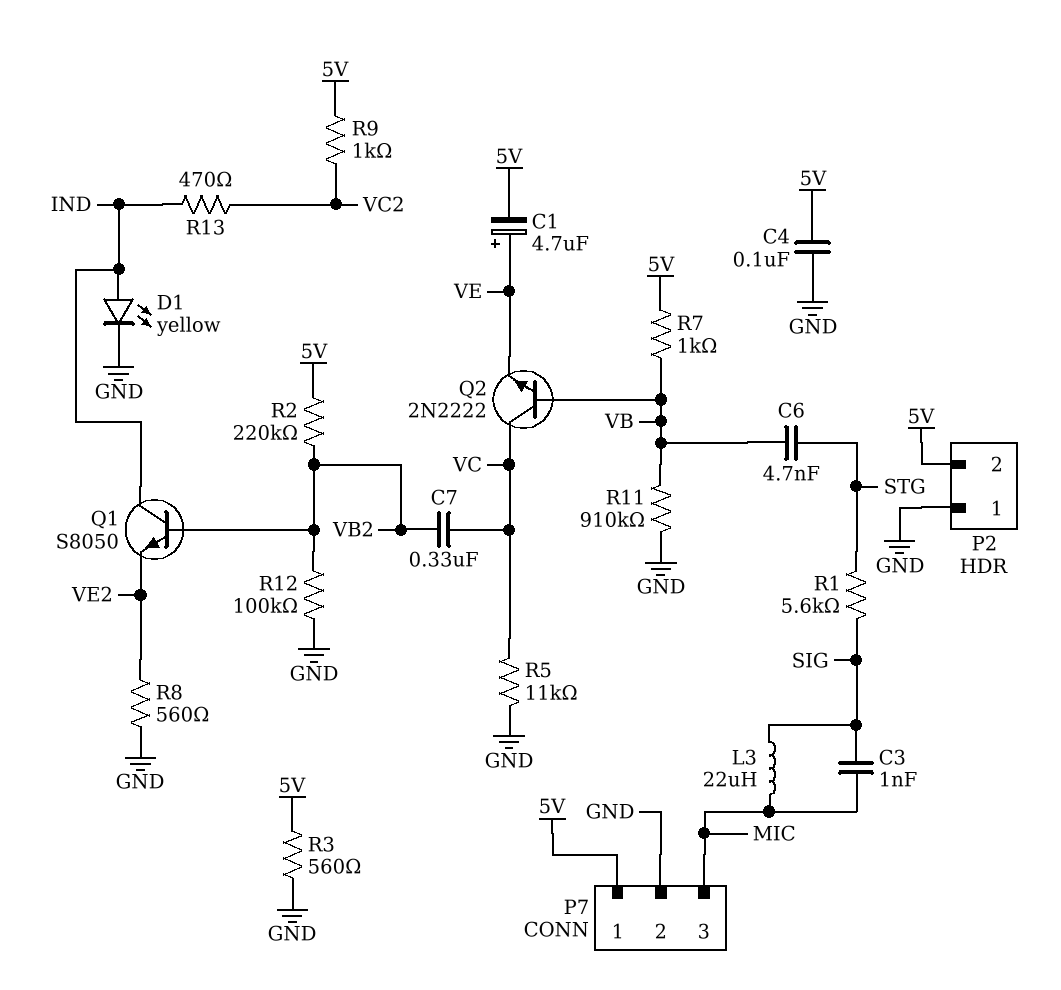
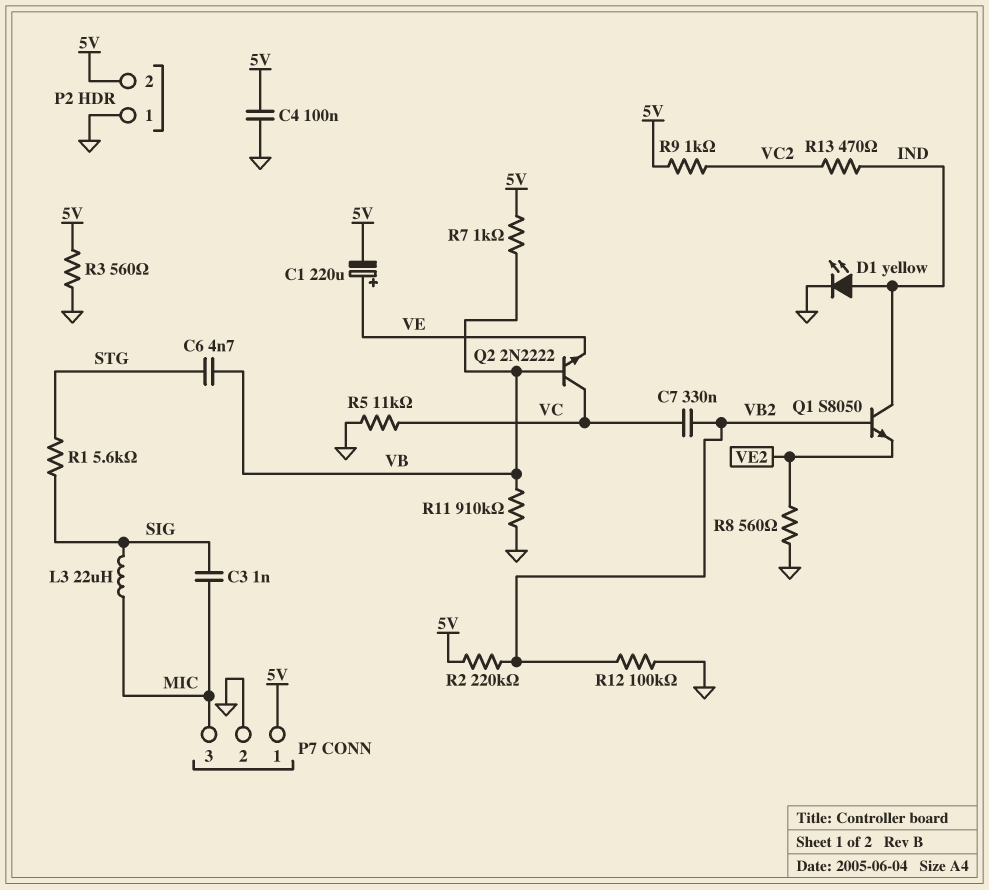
C1: 4.7uF (plus VE, minus 5V) -> 220uF (plus VE, minus 5V)

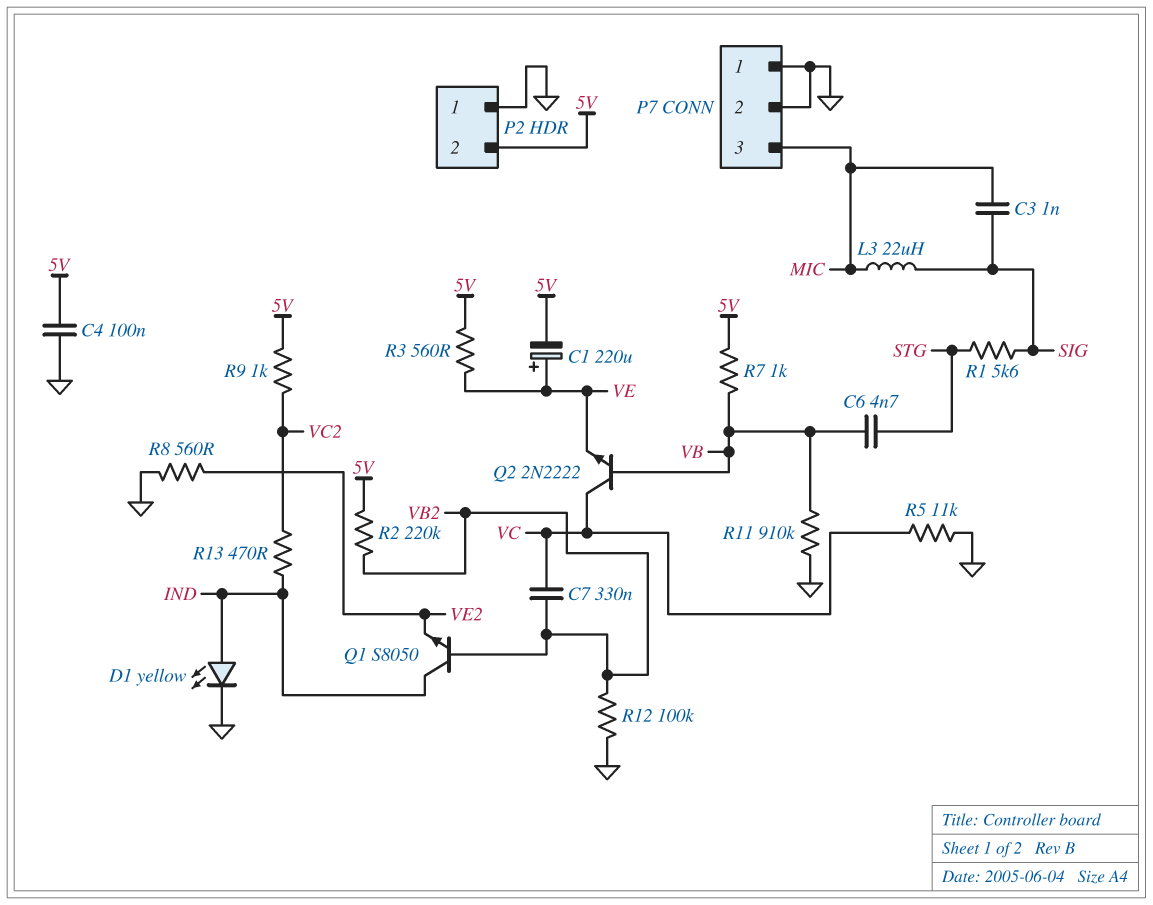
P7 pin 1: 5V -> GND
R3: 560 (5V, GND) -> 560 (5V, VE)

